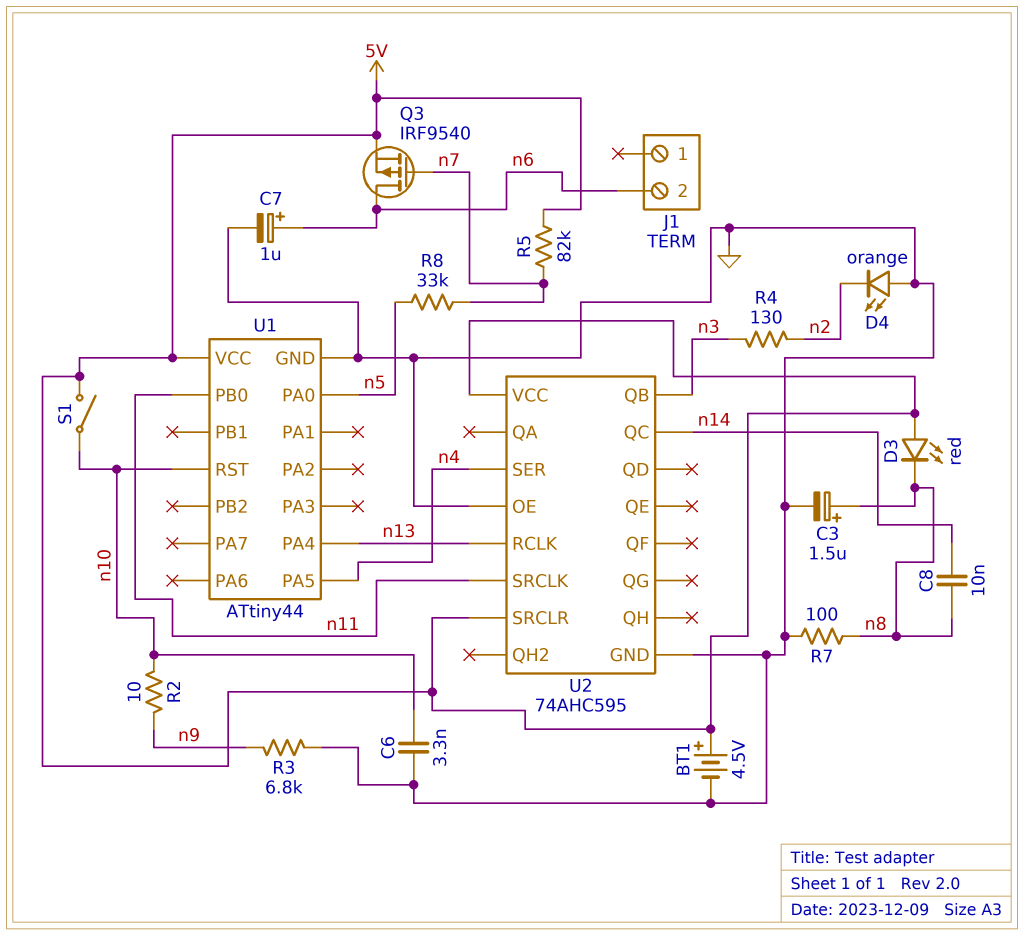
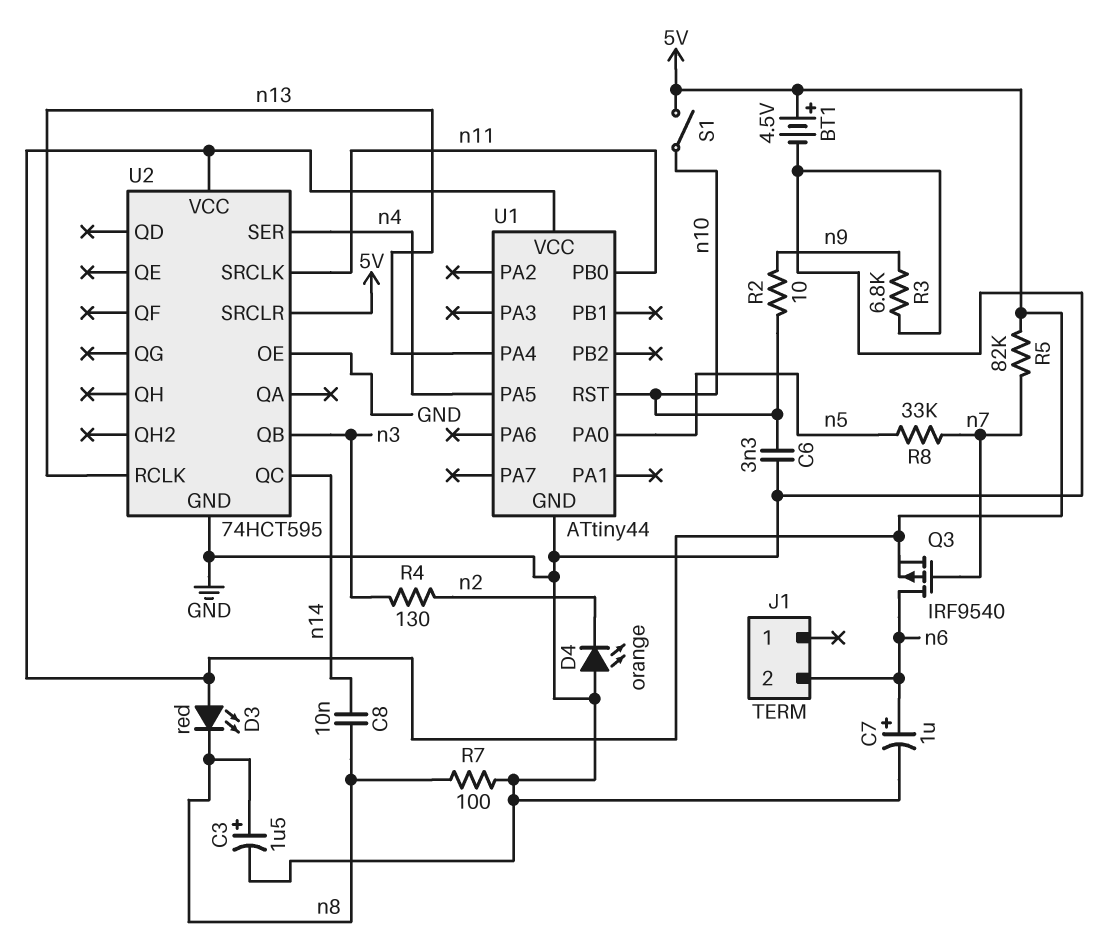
U2: 74AHC595 -> 74HCT595

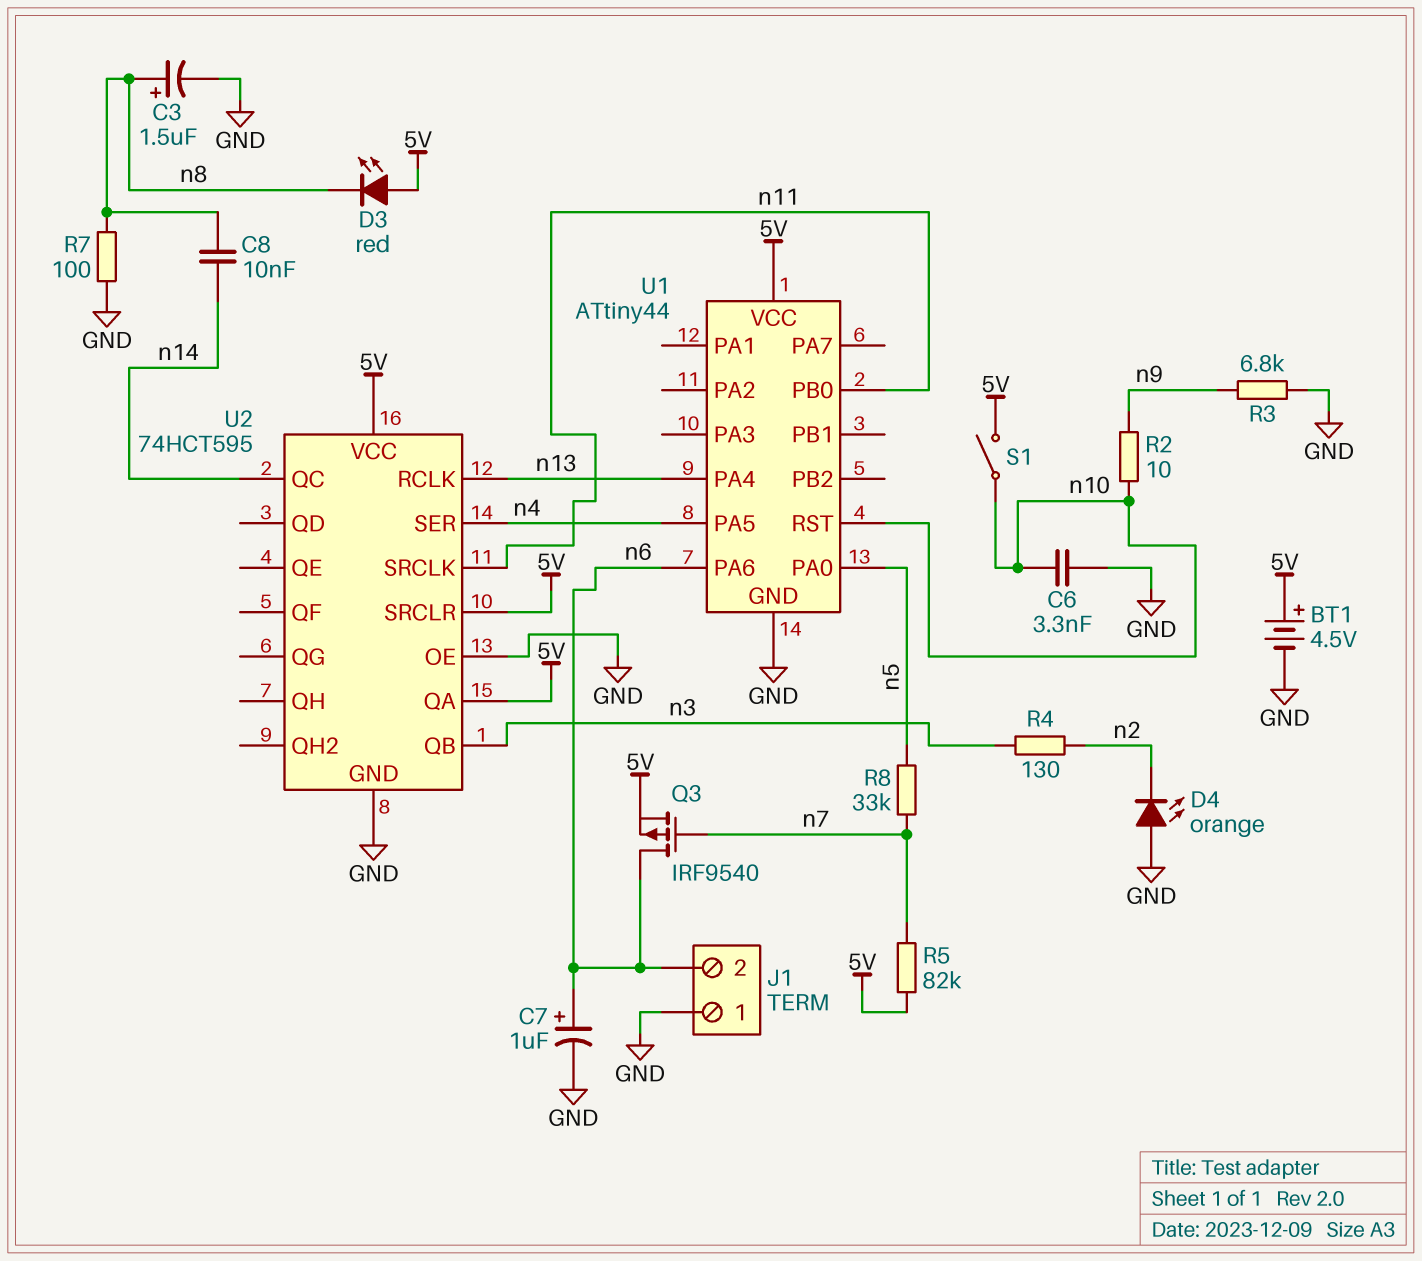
J1 pin 1: none -> GND
U1 pin PA6: none -> n6
U2 pin QA: none -> 5V

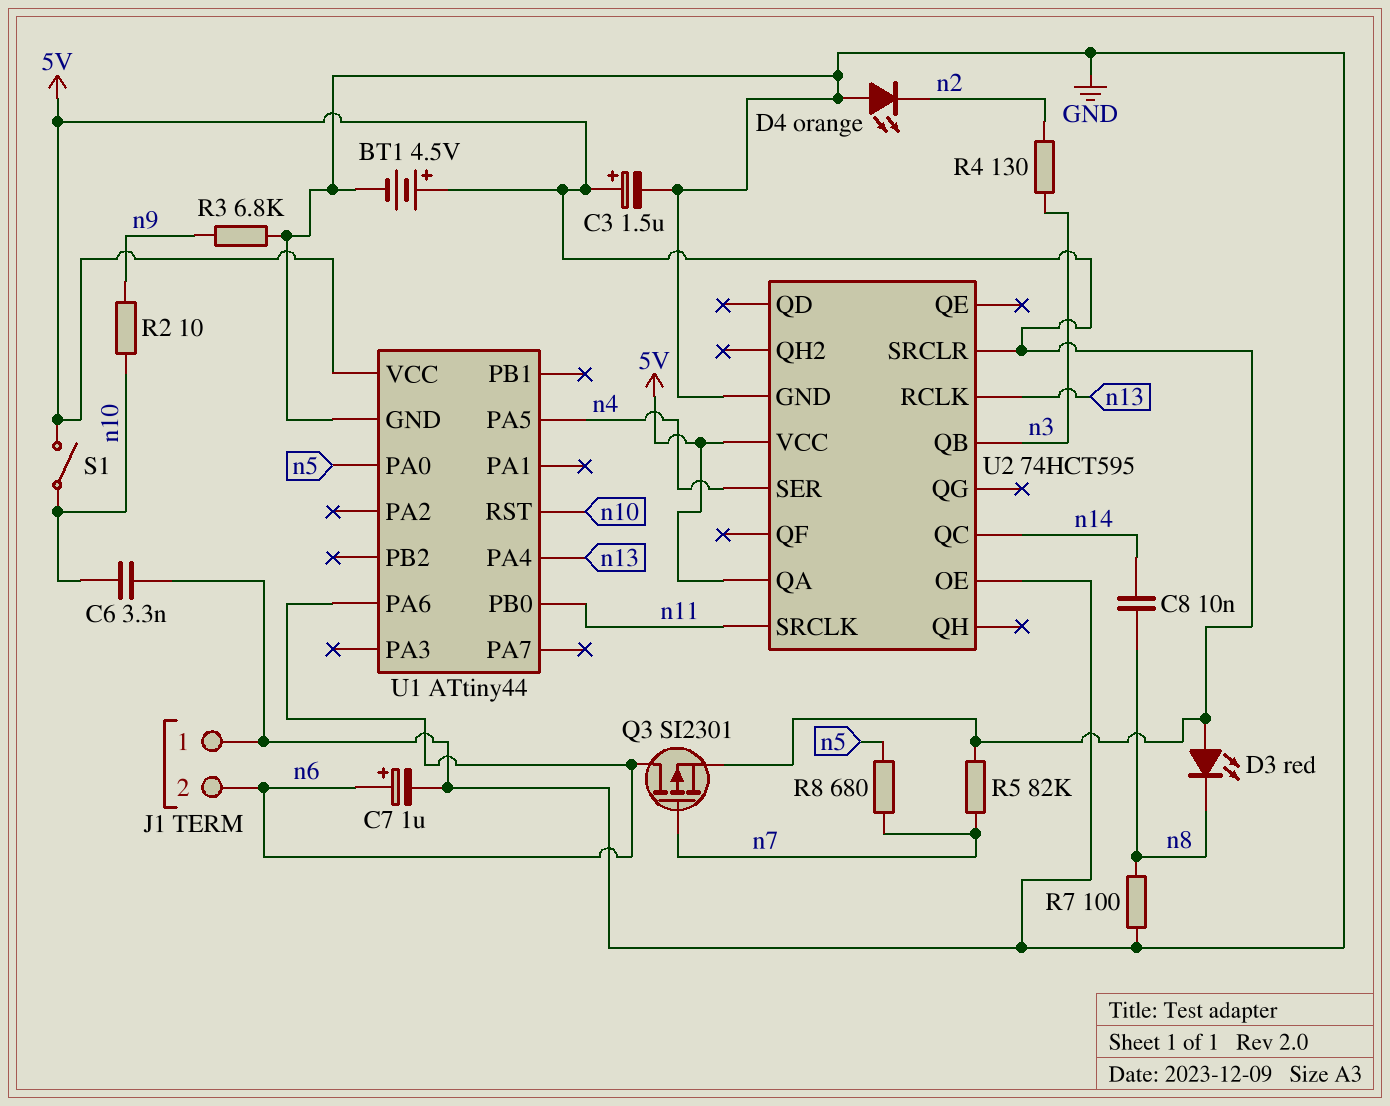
C3: 1.5uF (plus n8, minus GND) -> 1.5uF (plus 5V, minus GND)
Q3: PMOS IRF9540 (G n7, D n6, S 5V) -> PMOS SI2301 (G n7, D n6, S 5V)
R8: 33k (n5, n7) -> 680 (n5, n7)

